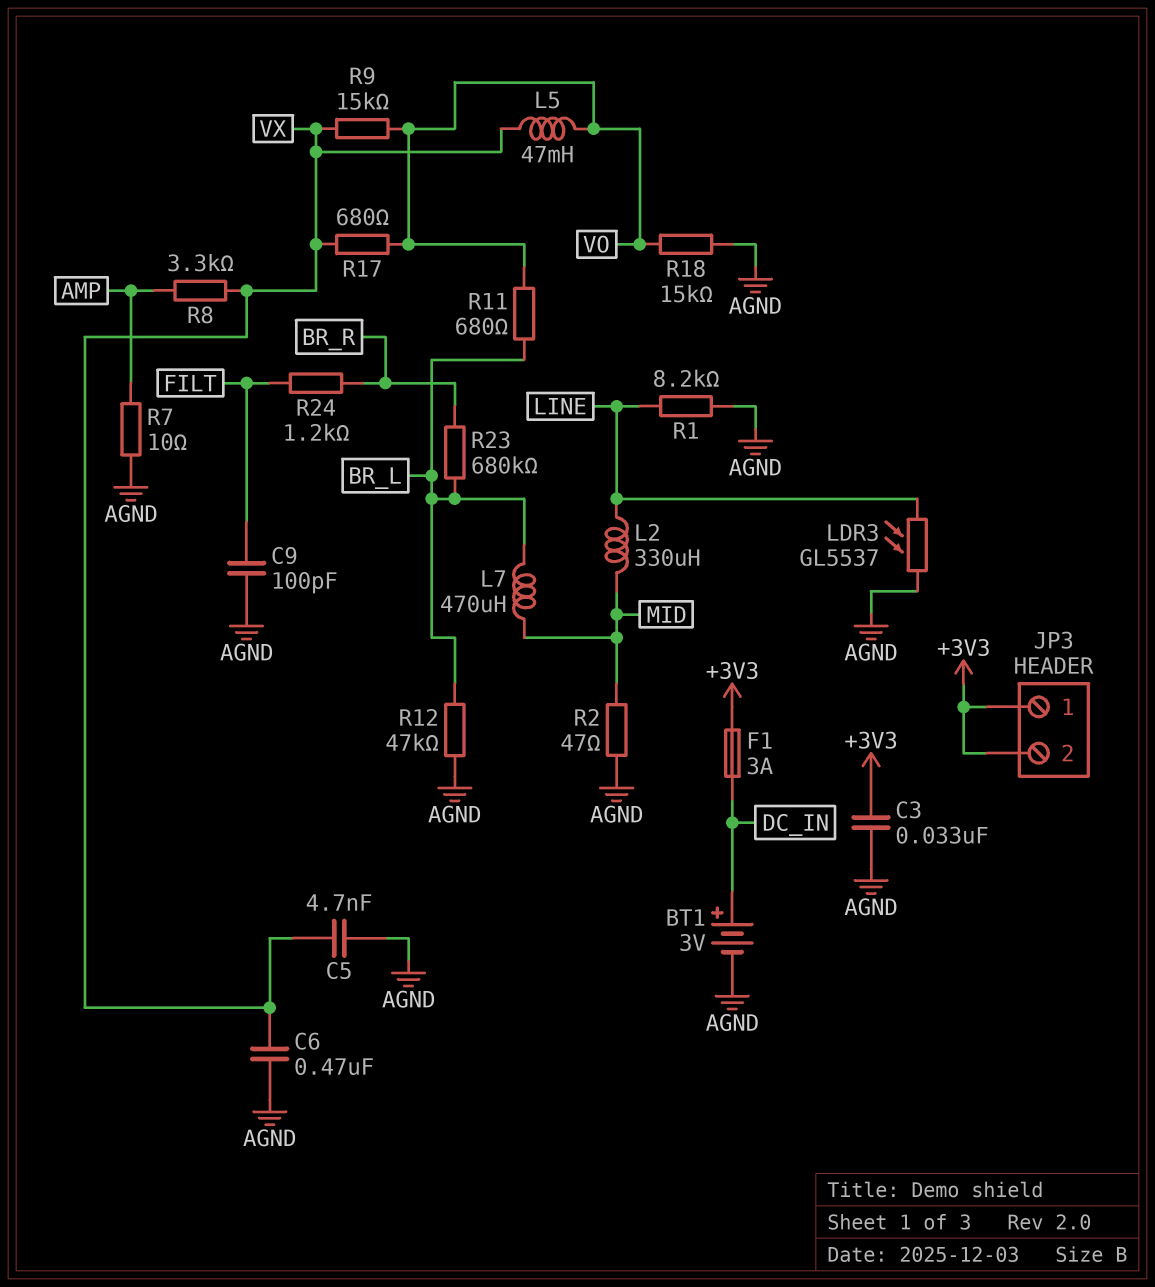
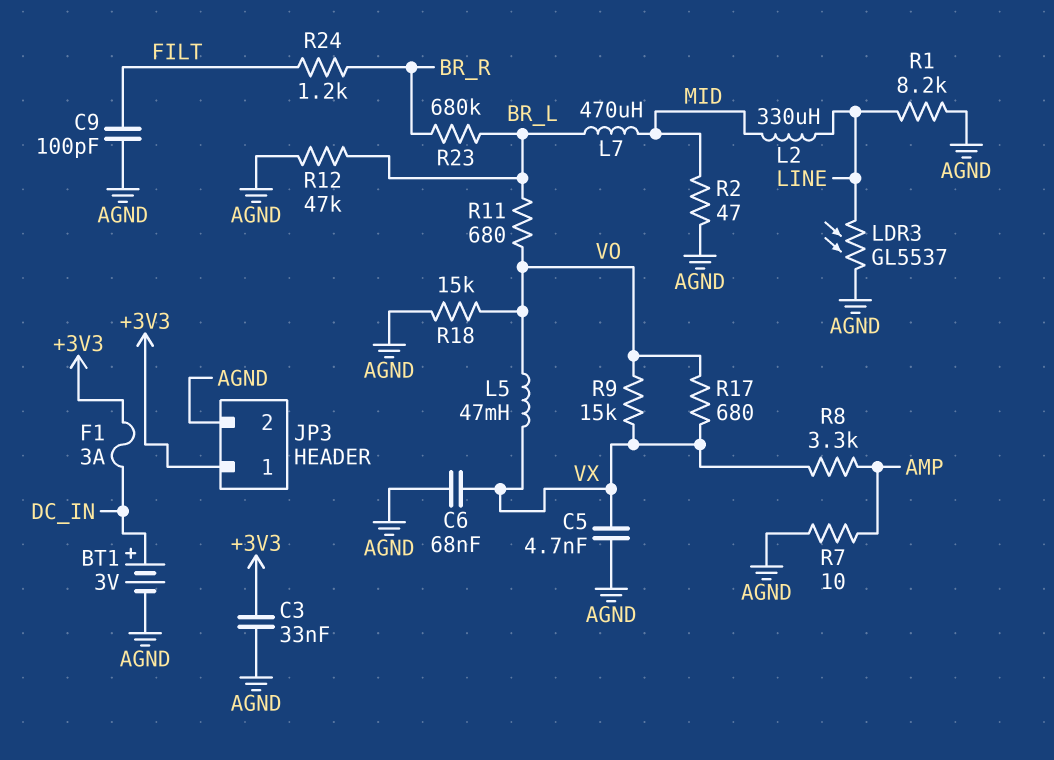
C6: 470nF (AGND, VX) -> 68nF (AGND, VX)
JP3 pin 2: +3V3 -> AGND

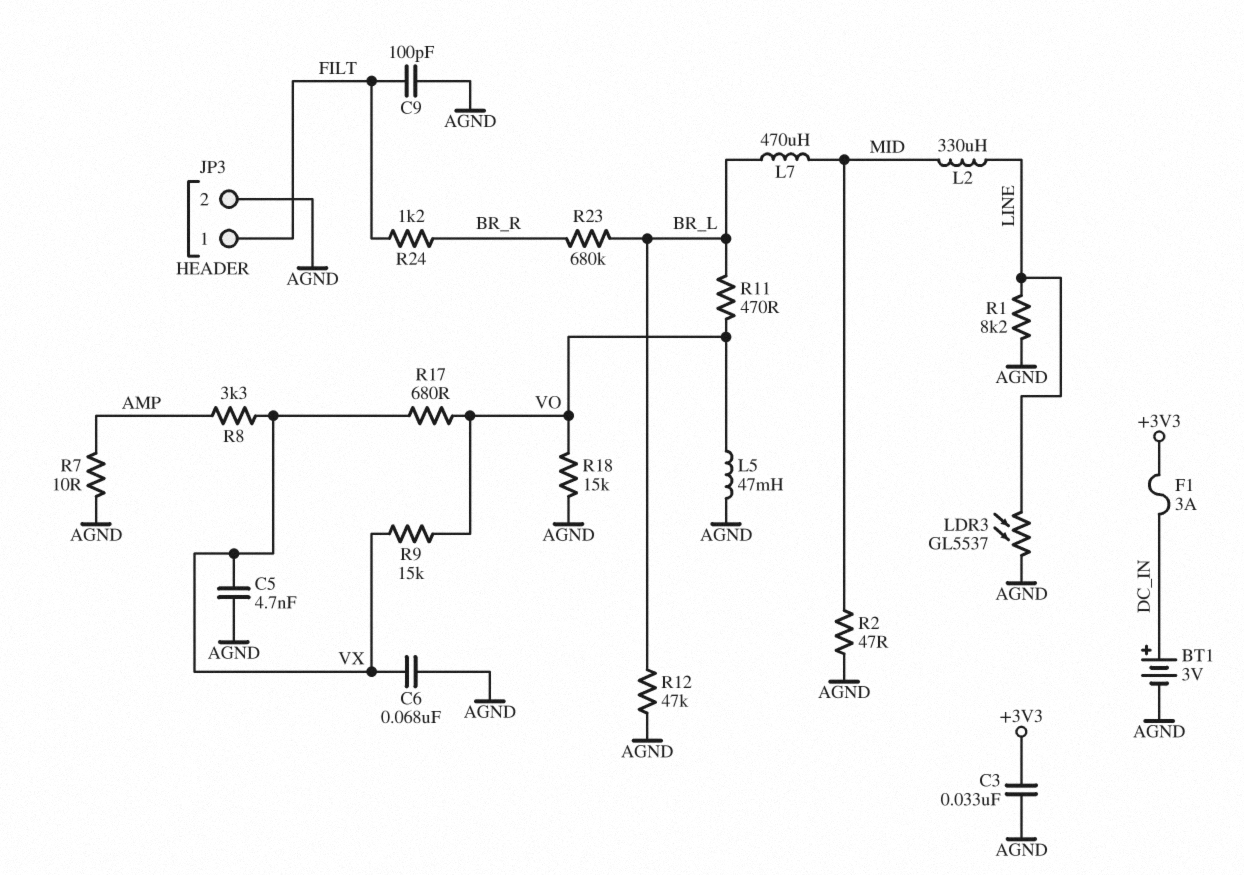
JP3 pin 1: +3V3 -> FILT
L5: 47mH (VO, VX) -> 47mH (AGND, VO)
R11: 680 (BR_L, VO) -> 470 (BR_L, VO)

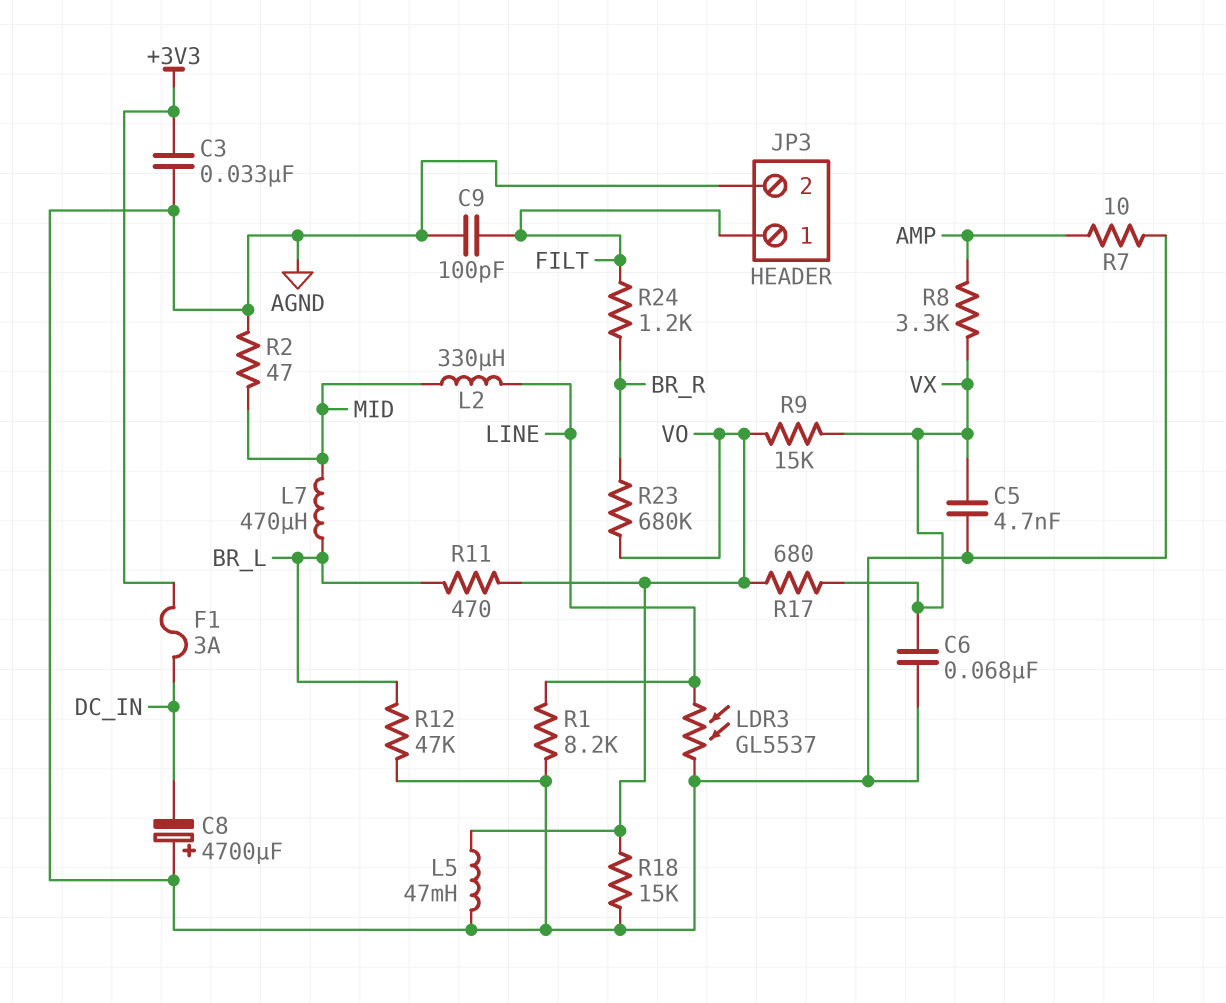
BT1: 3V (plus DC_IN, minus AGND) -> none
C8: none -> 4700uF (plus AGND, minus DC_IN)
R23: 680k (BR_L, BR_R) -> 680k (BR_R, VO)

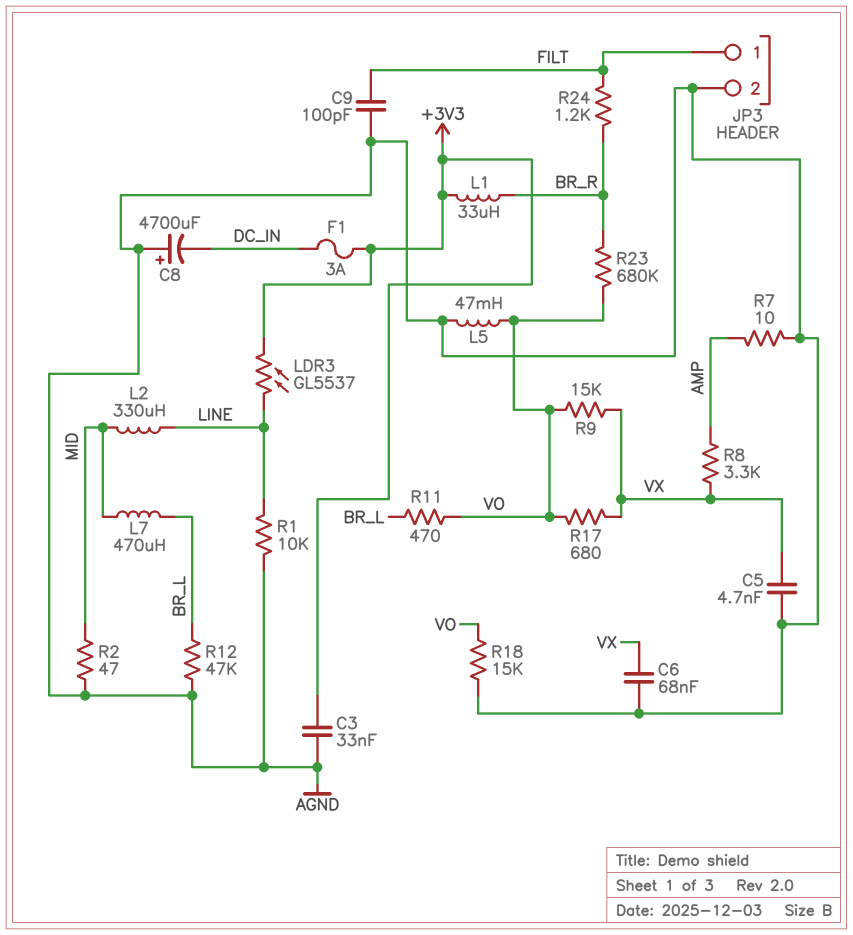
L1: none -> 33uH (+3V3, BR_R)
LDR3: GL5537 (AGND, LINE) -> GL5537 (+3V3, LINE)
R1: 8.2k (AGND, LINE) -> 10k (AGND, LINE)

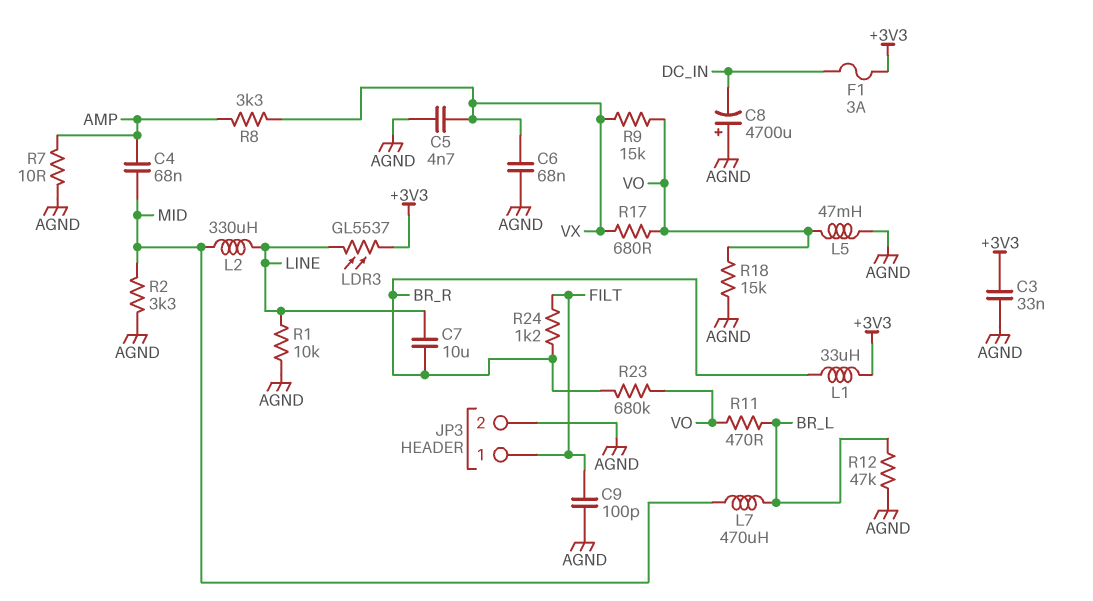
C4: none -> 68nF (AMP, MID)
C7: none -> 10uF (BR_R, LINE)
R2: 47 (AGND, MID) -> 3.3k (AGND, MID)

